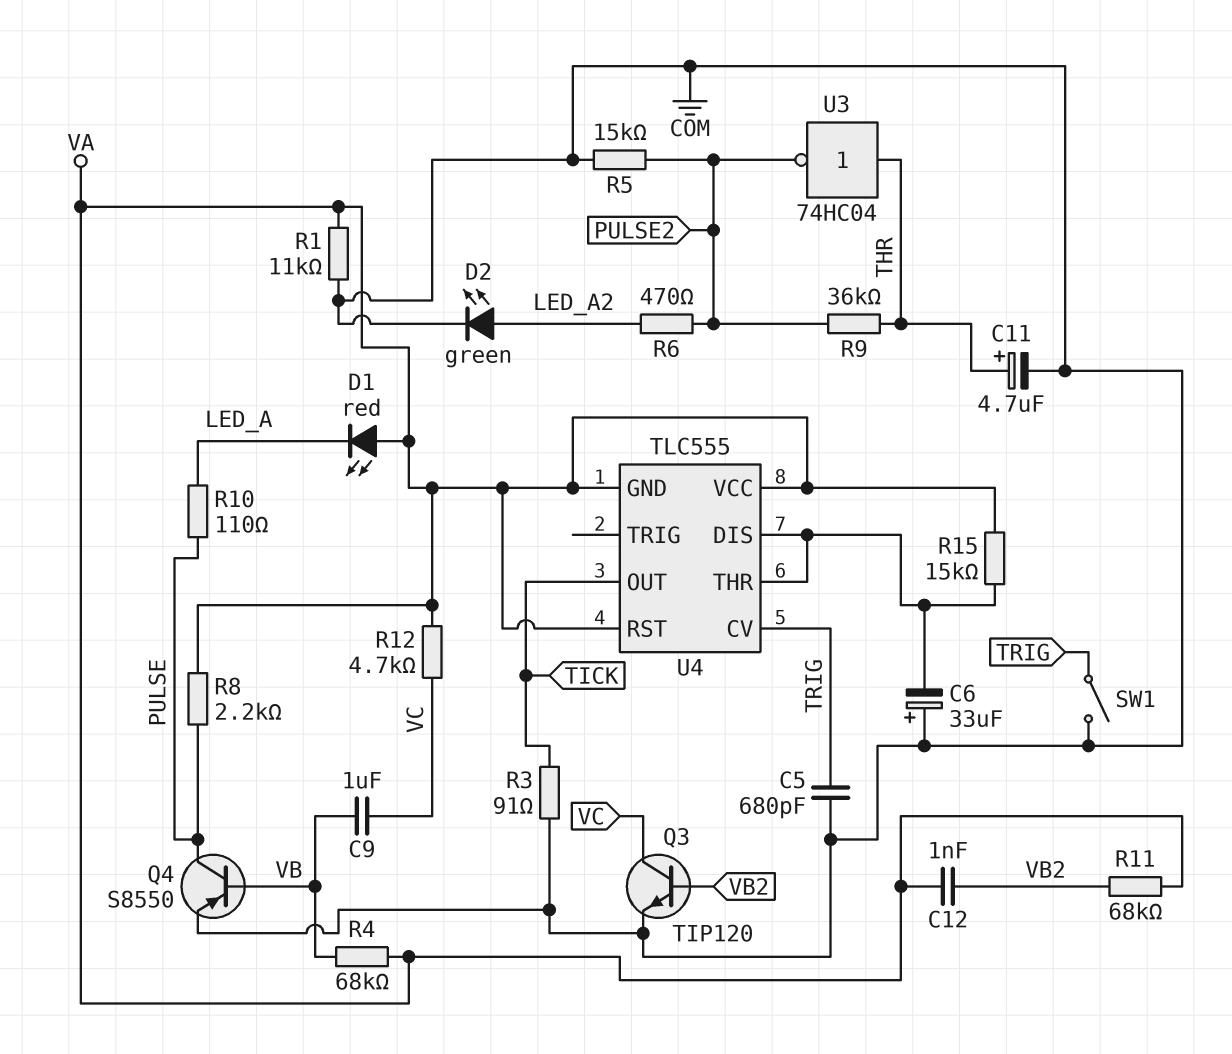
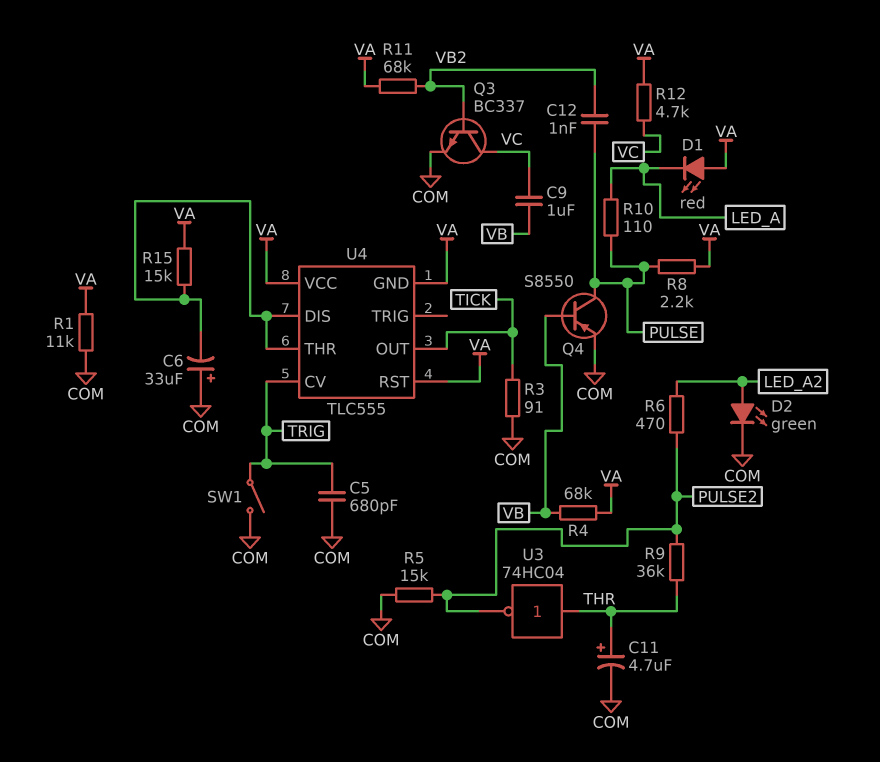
C12: 1nF (VA, VB2) -> 1nF (PULSE, VB2)
Q3: NPN TIP120 (B VB2, C VC, E COM) -> NPN BC337 (B VB2, C VC, E COM)

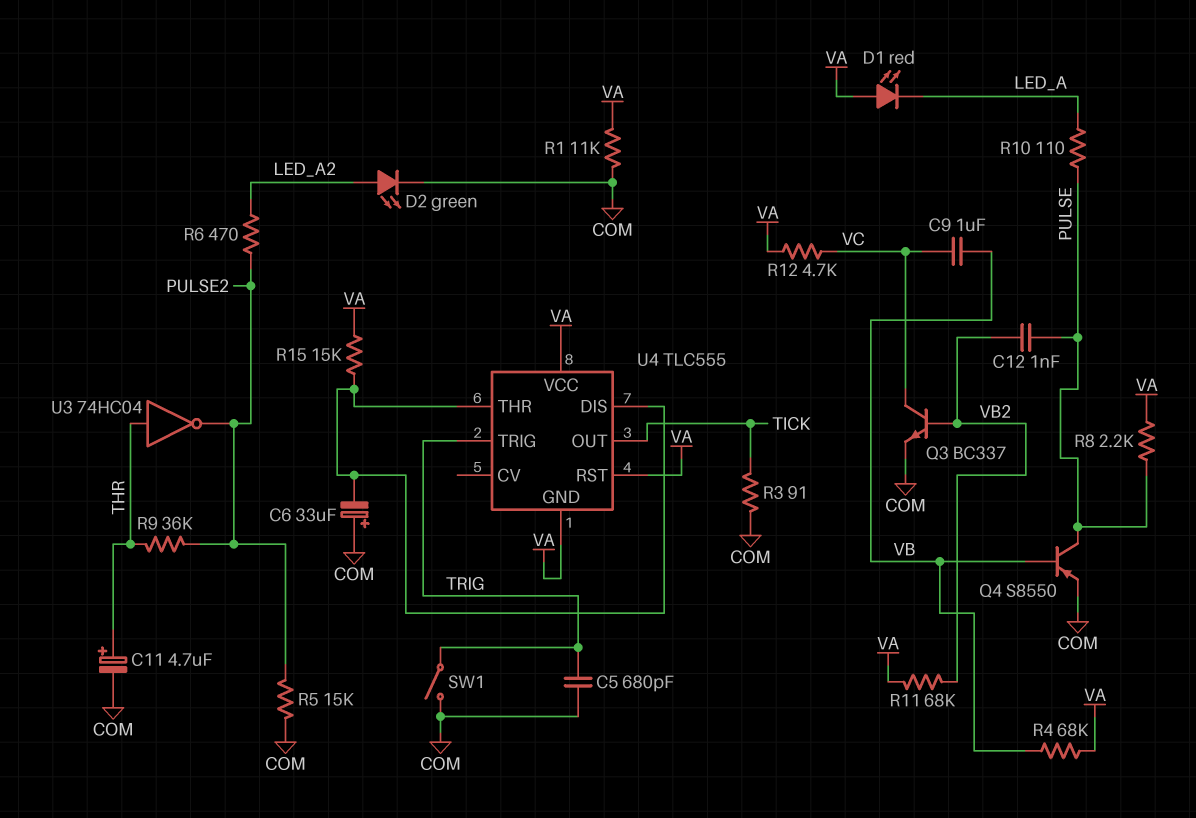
U4 pin CV: TRIG -> none
U4 pin TRIG: none -> TRIG

